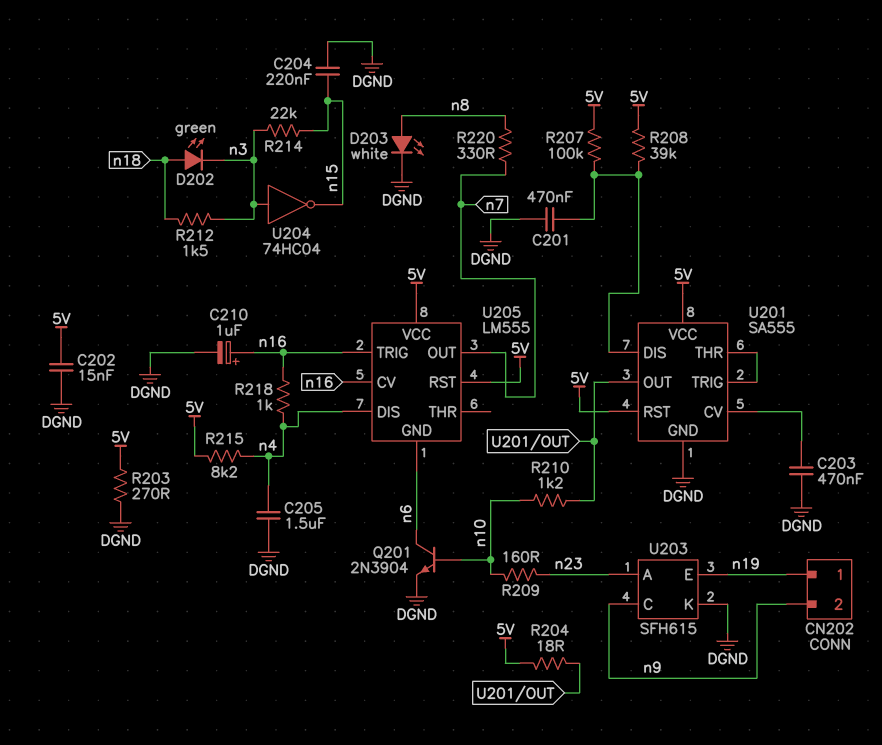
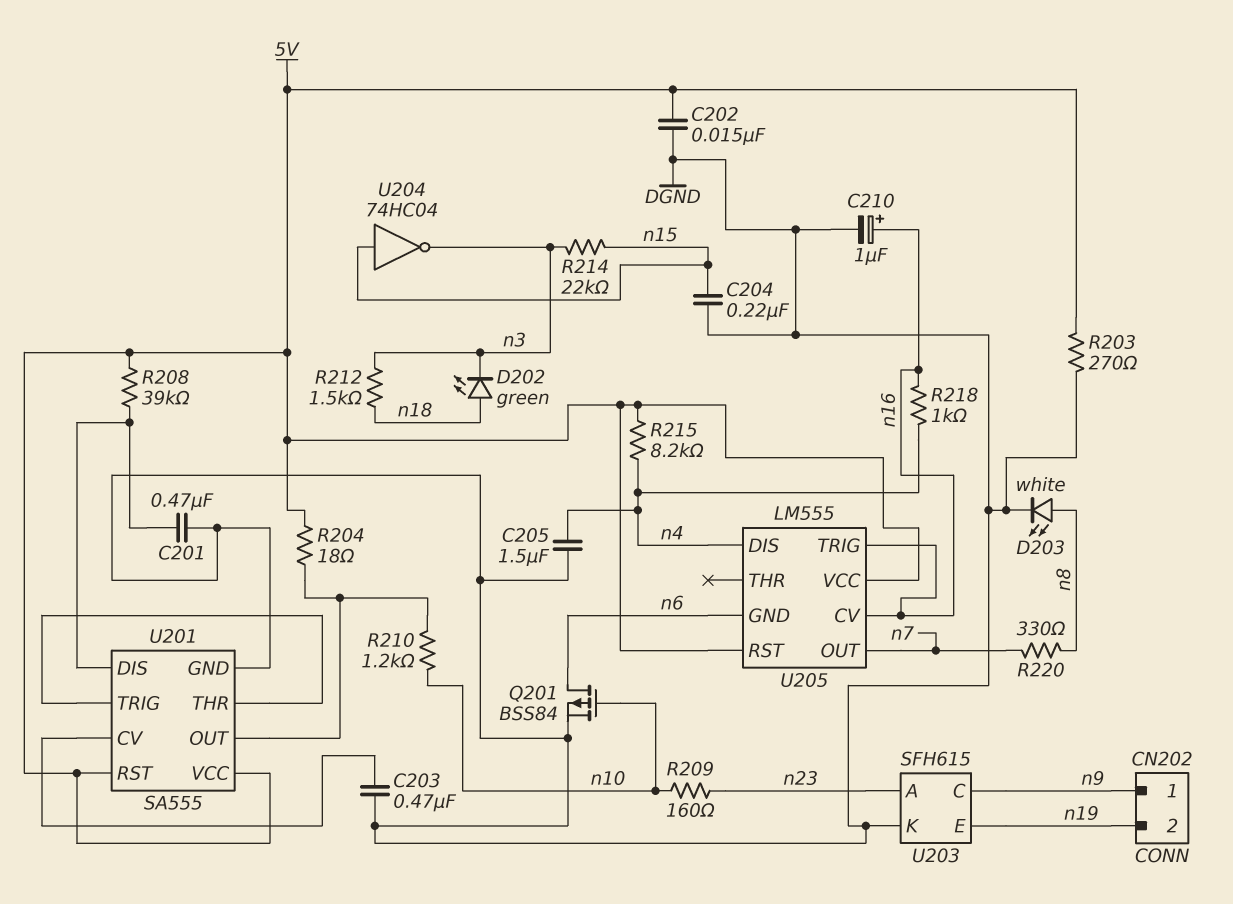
CN202 pin 1: n19 -> n9
CN202 pin 2: n9 -> n19
Q201: NPN 2N3904 (B n10, C n6, E DGND) -> PMOS BSS84 (G n10, D n6, S DGND)
R207: 100k (5V, U201/DIS) -> none
U204: NOT 74HC04 (in n3, out n15) -> NOT 74HC04 (in n15, out n3)

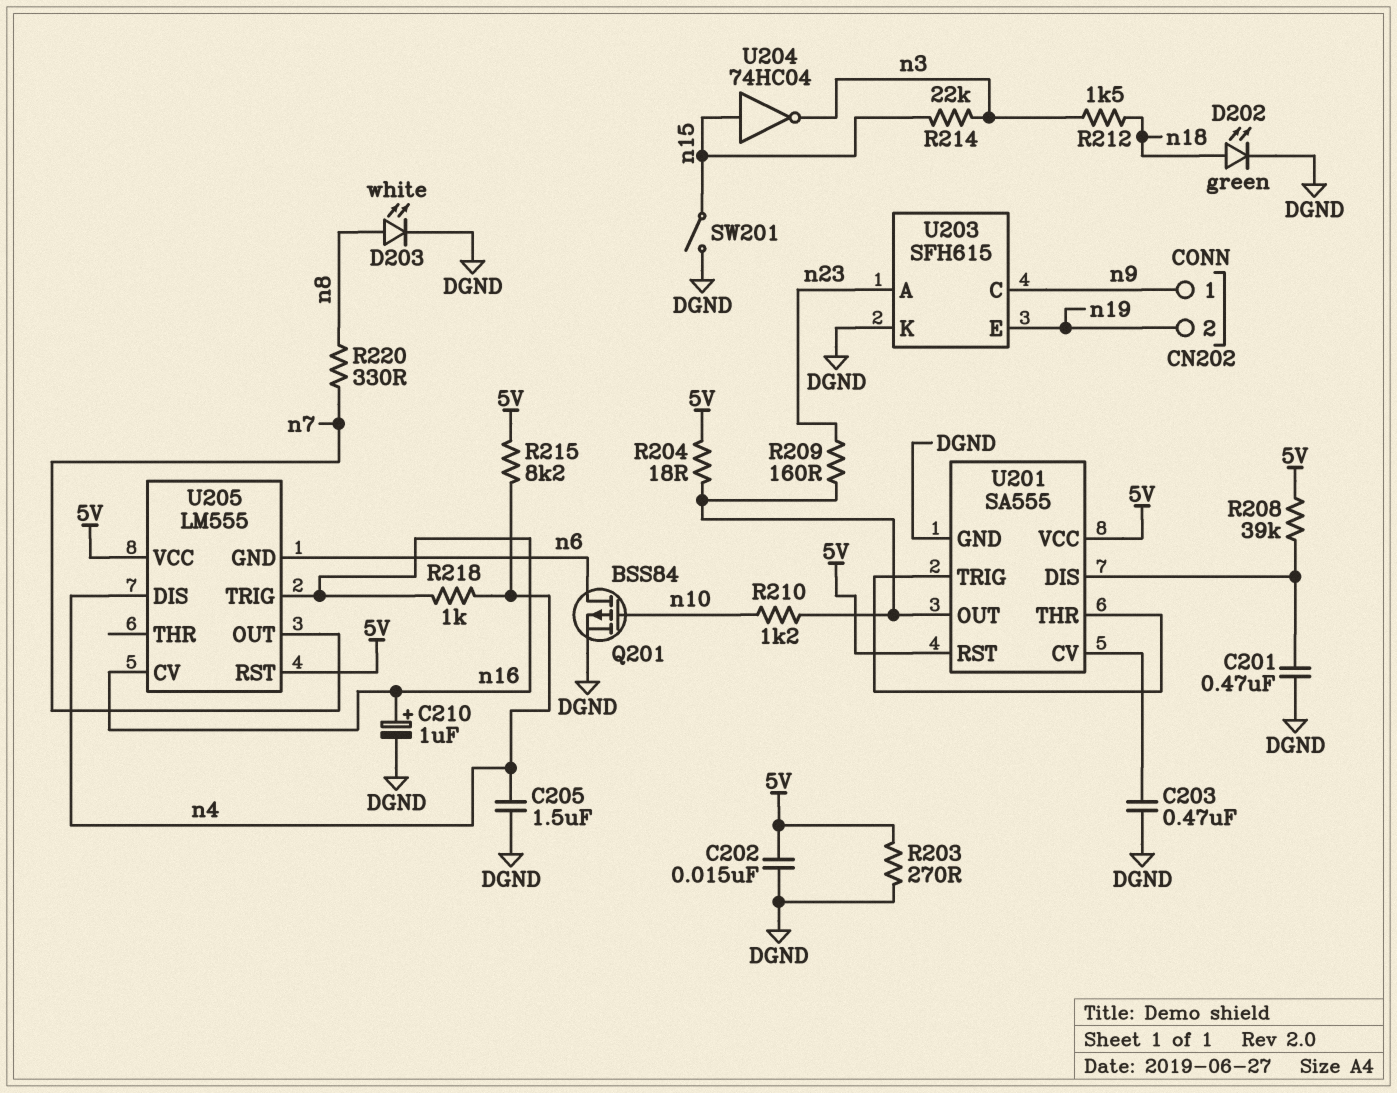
C204: 220nF (DGND, n15) -> none
D202: LED green (A n18, K n3) -> LED green (A n18, K DGND)
R209: 160 (n10, n23) -> 160 (U201/OUT, n23)
SW201: none -> switch (DGND, n15)

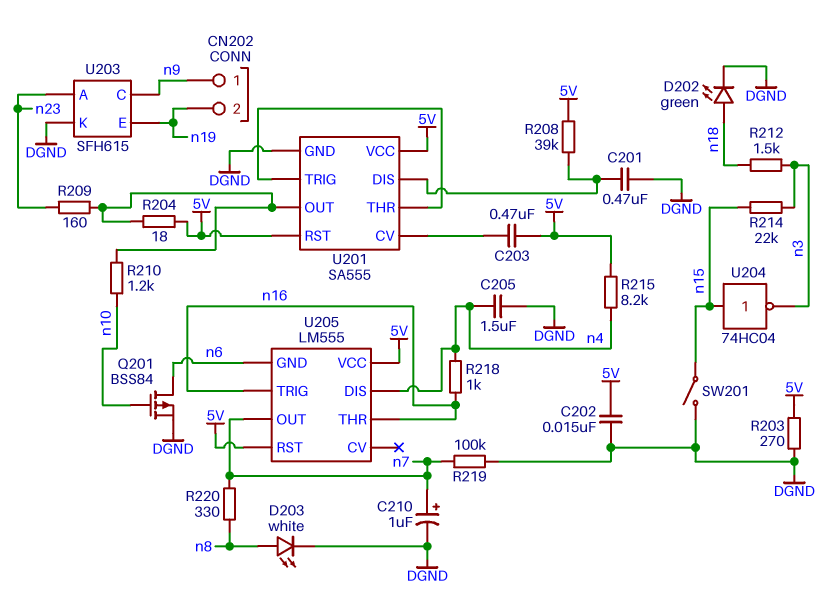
C203: 470nF (DGND, U201/CV) -> 470nF (5V, U201/CV)
C210: 1uF (plus n16, minus DGND) -> 1uF (plus n7, minus DGND)
R219: none -> 100k (DGND, n7)
U205 pin CV: n16 -> none
U205 pin THR: none -> n16

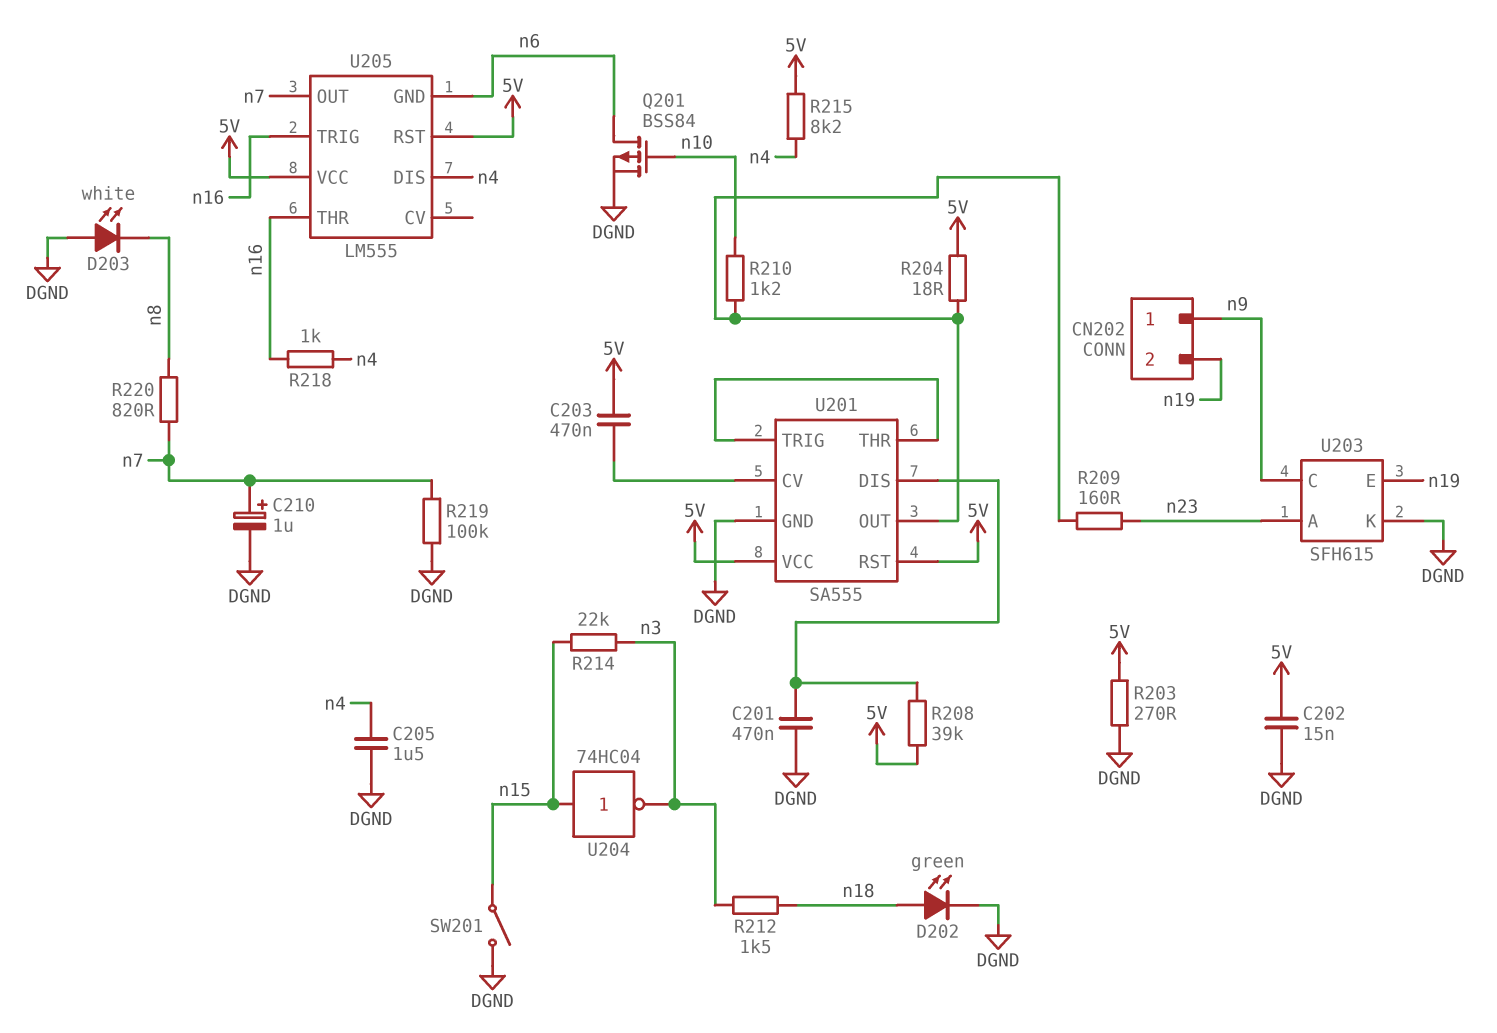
D203: LED white (A n8, K DGND) -> LED white (A DGND, K n8)
R220: 330 (n7, n8) -> 820 (n7, n8)

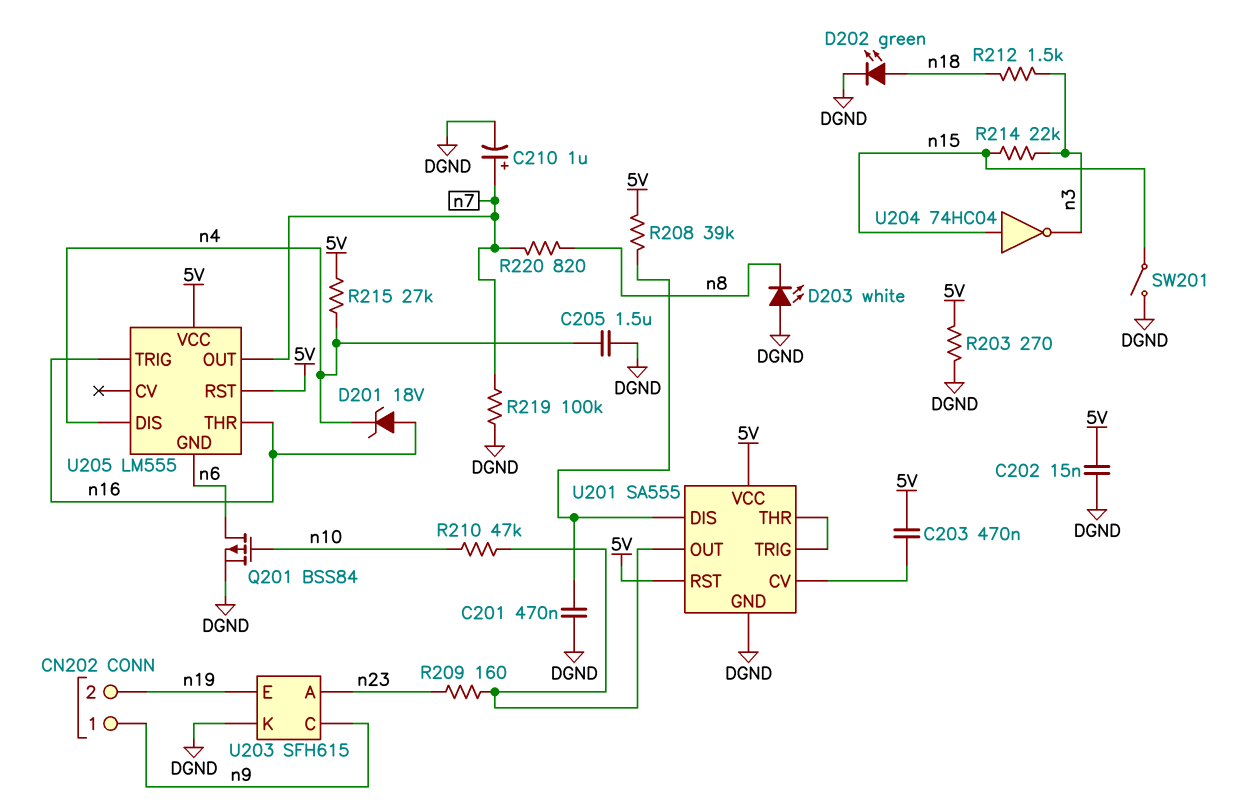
D201: none -> zener 18V (A n16, K n4)
R204: 18 (5V, U201/OUT) -> none
R210: 1.2k (U201/OUT, n10) -> 47k (U201/OUT, n10)
R215: 8.2k (5V, n4) -> 27k (5V, n4)
R218: 1k (n4, n16) -> none

